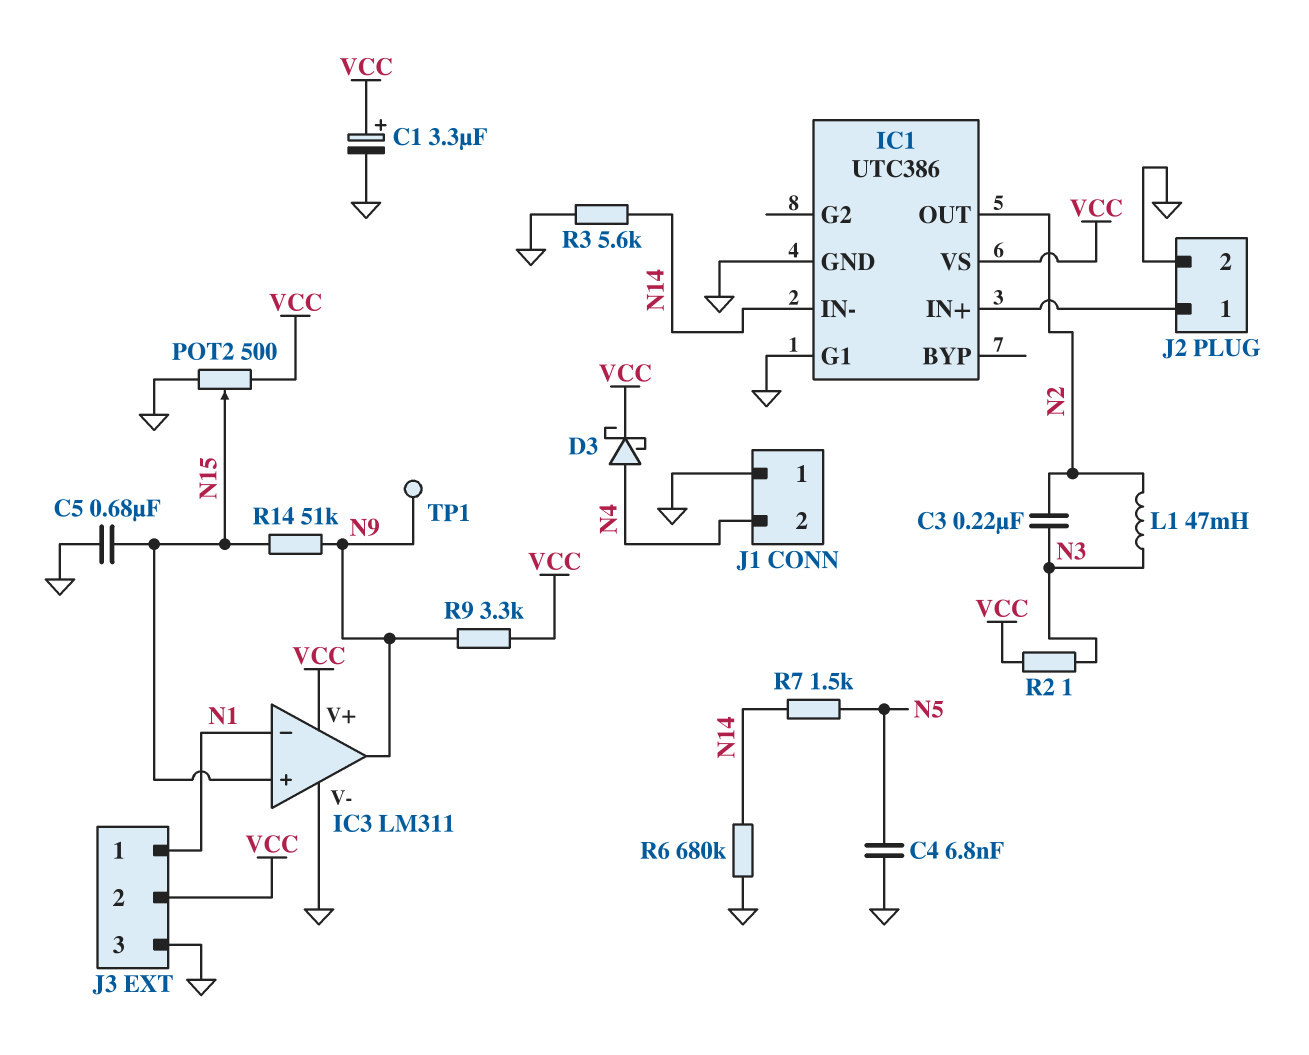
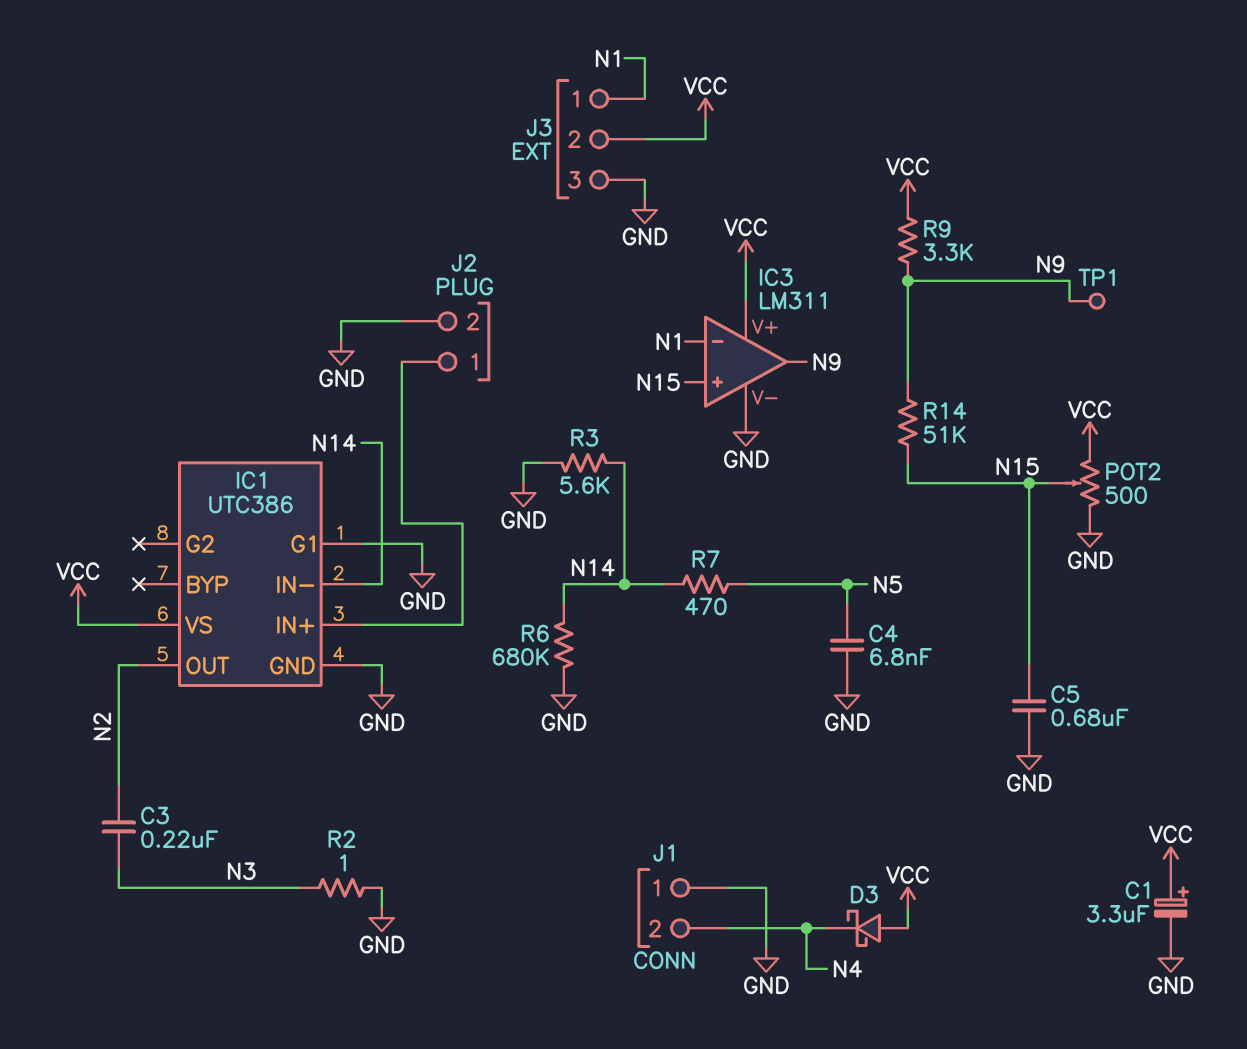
D3: schottky (A N4, K VCC) -> schottky (A VCC, K N4)
L1: 47mH (N2, N3) -> none
R2: 1 (N3, VCC) -> 1 (GND, N3)
R7: 1.5k (N5, N14) -> 470 (N5, N14)

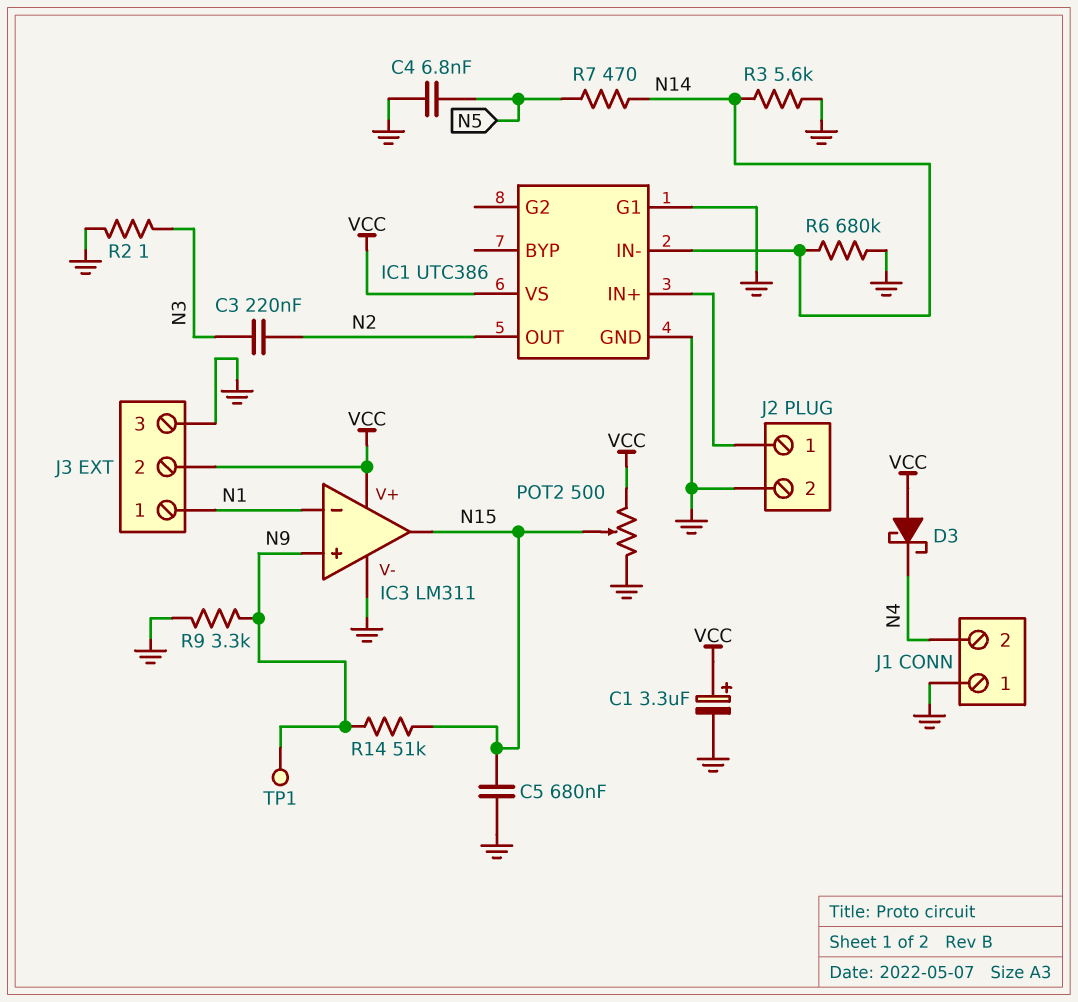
IC3 pin in+: N15 -> N9
IC3 pin out: N9 -> N15
R9: 3.3k (N9, VCC) -> 3.3k (GND, N9)

